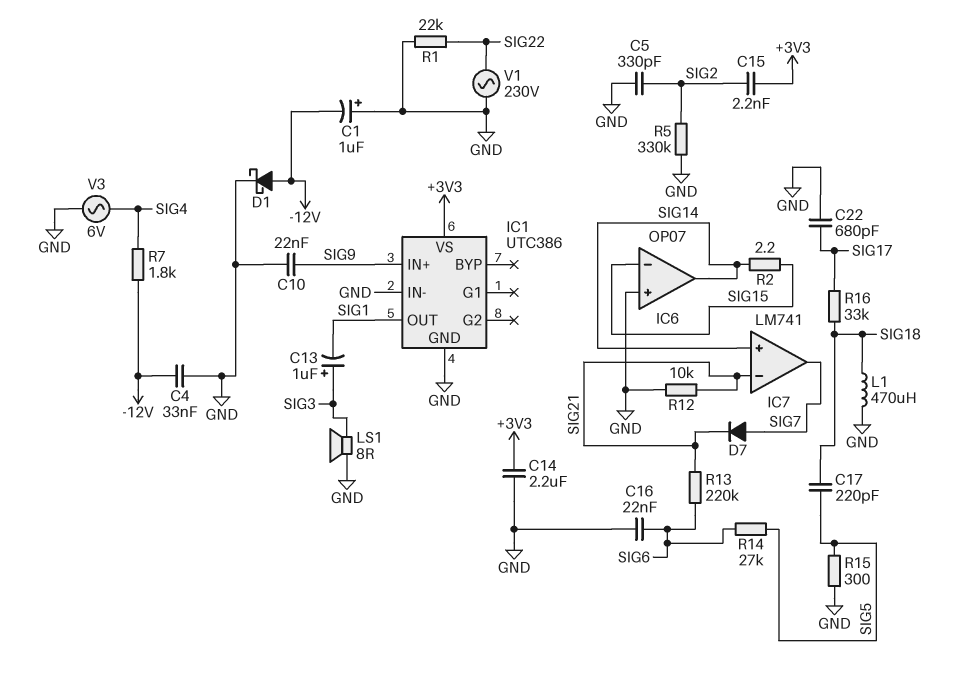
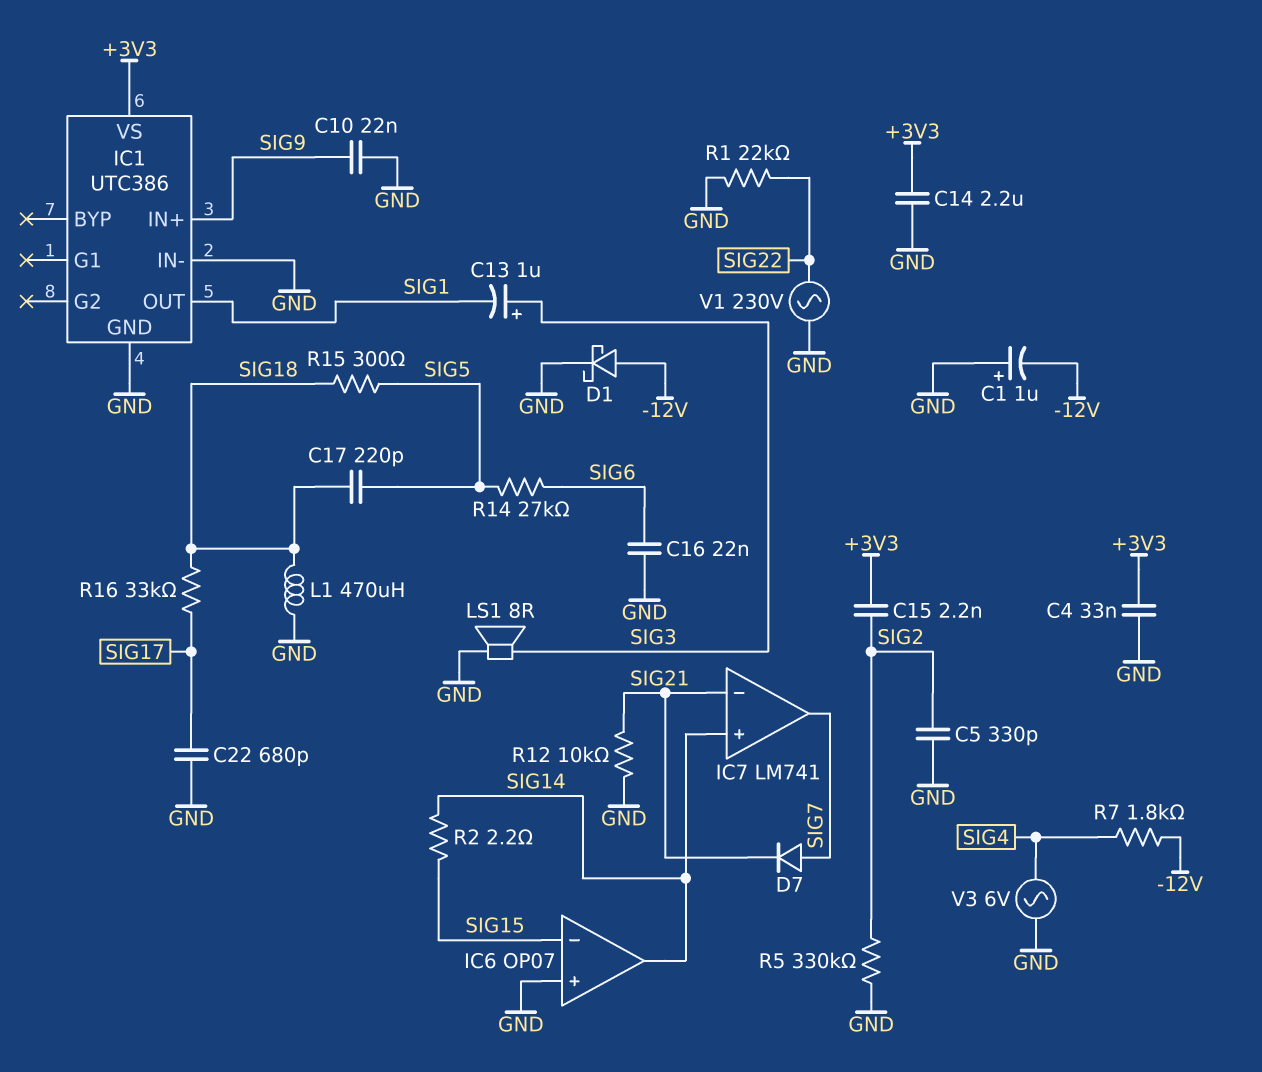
C4: 33nF (-12V, GND) -> 33nF (+3V3, GND)
R13: 220k (SIG6, SIG21) -> none
R15: 300 (GND, SIG5) -> 300 (SIG5, SIG18)

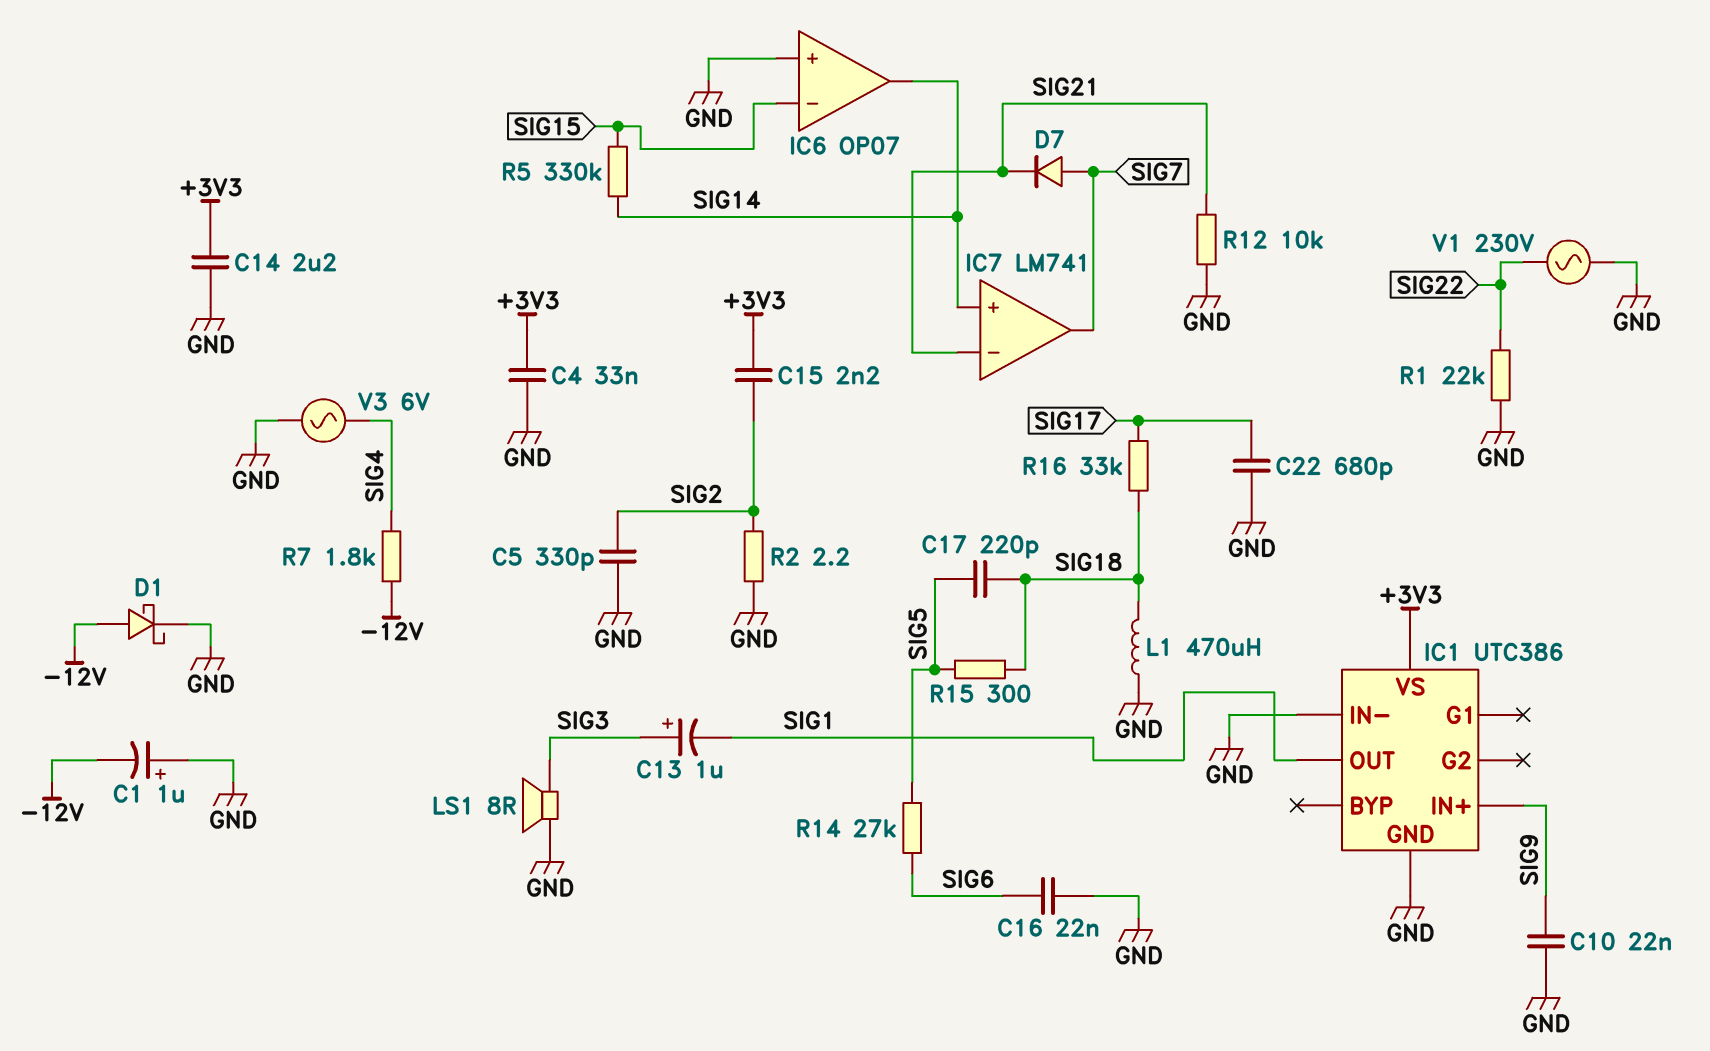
R2: 2.2 (SIG14, SIG15) -> 2.2 (GND, SIG2)
R5: 330k (GND, SIG2) -> 330k (SIG14, SIG15)

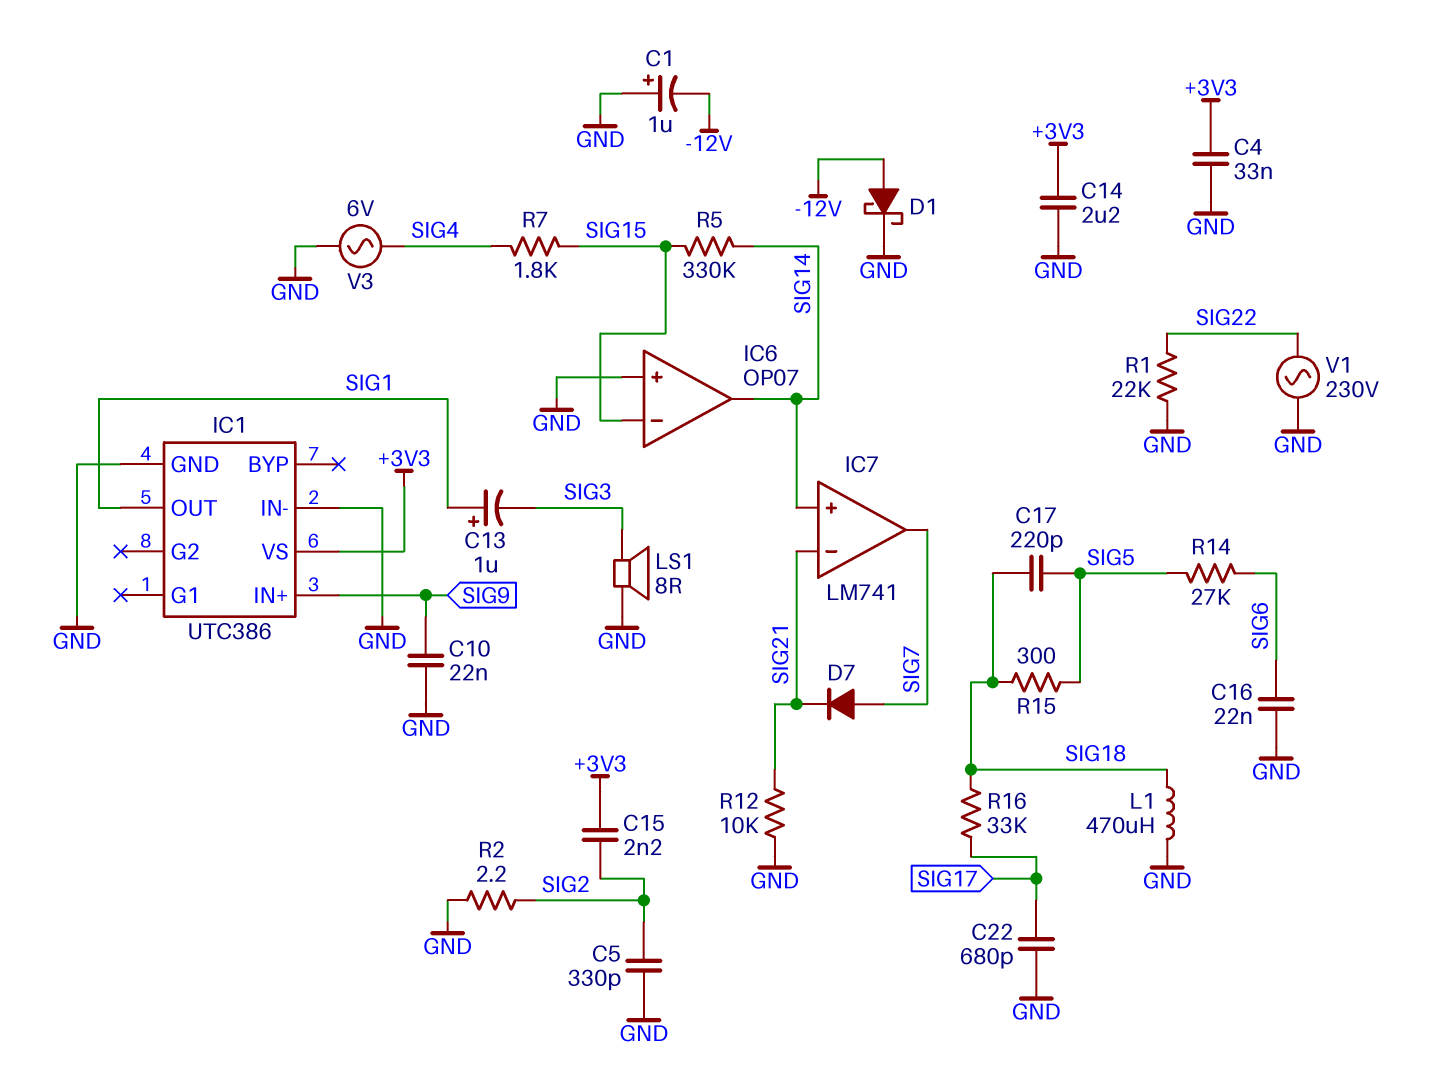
C13: 1uF (plus SIG3, minus SIG1) -> 1uF (plus SIG1, minus SIG3)
R7: 1.8k (-12V, SIG4) -> 1.8k (SIG4, SIG15)

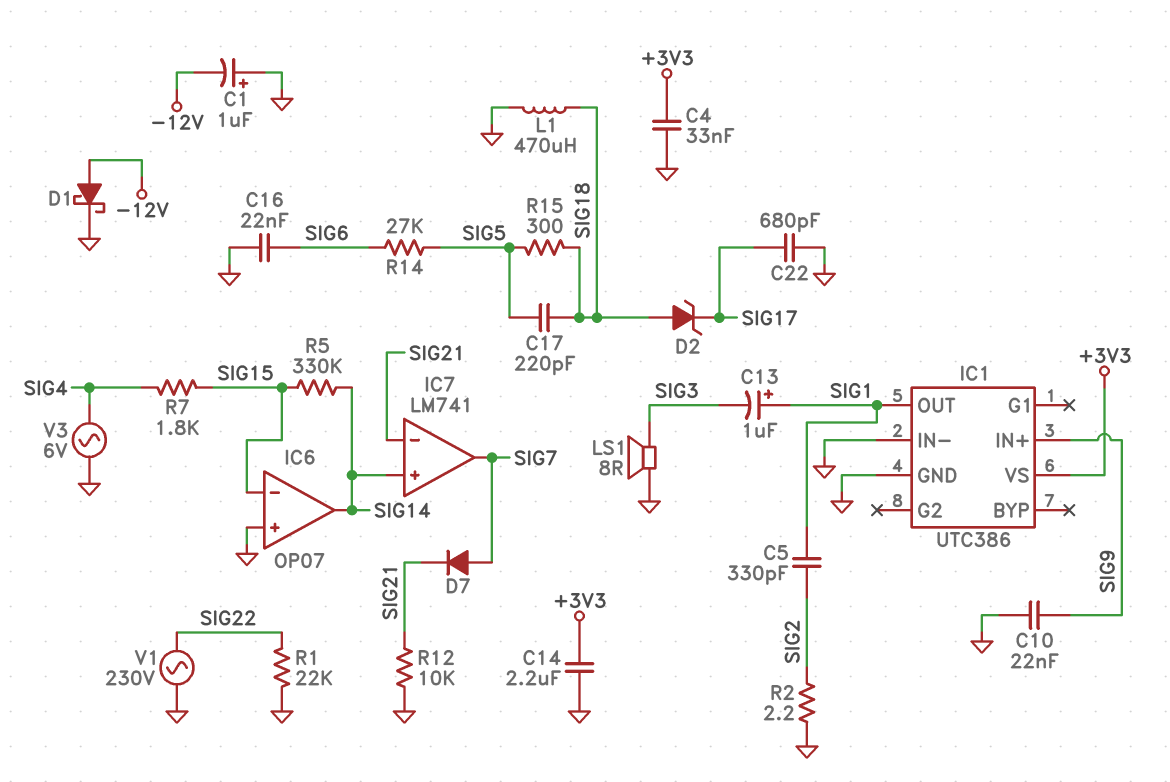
C5: 330pF (GND, SIG2) -> 330pF (SIG1, SIG2)
C15: 2.2nF (+3V3, SIG2) -> none
D2: none -> zener (A SIG18, K SIG17)
R16: 33k (SIG17, SIG18) -> none

